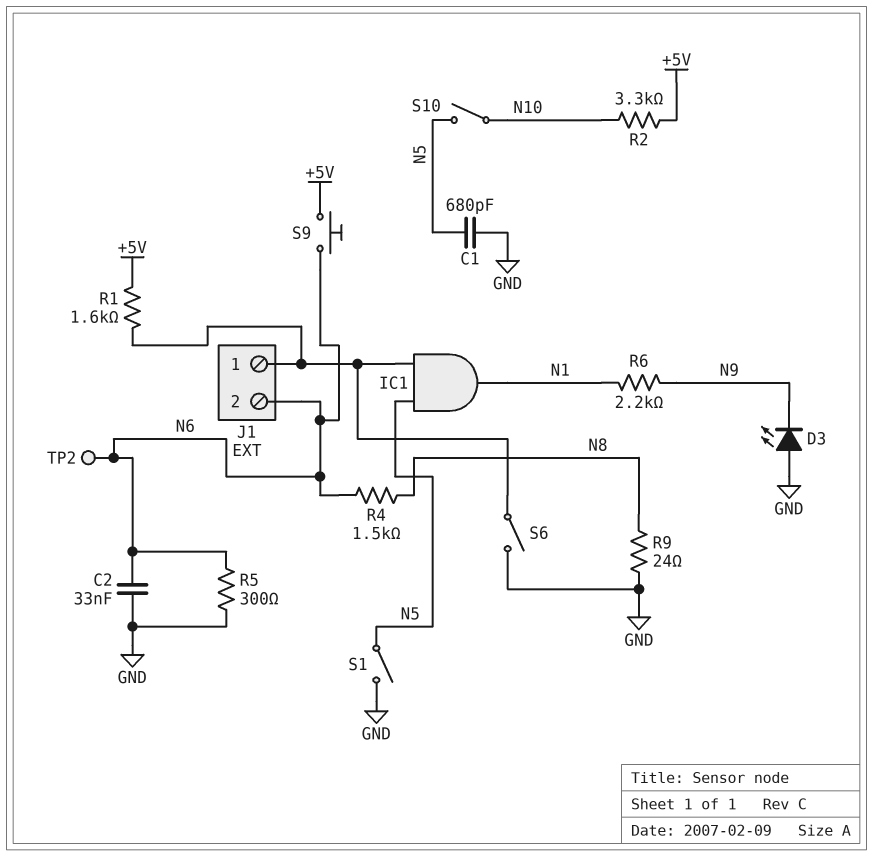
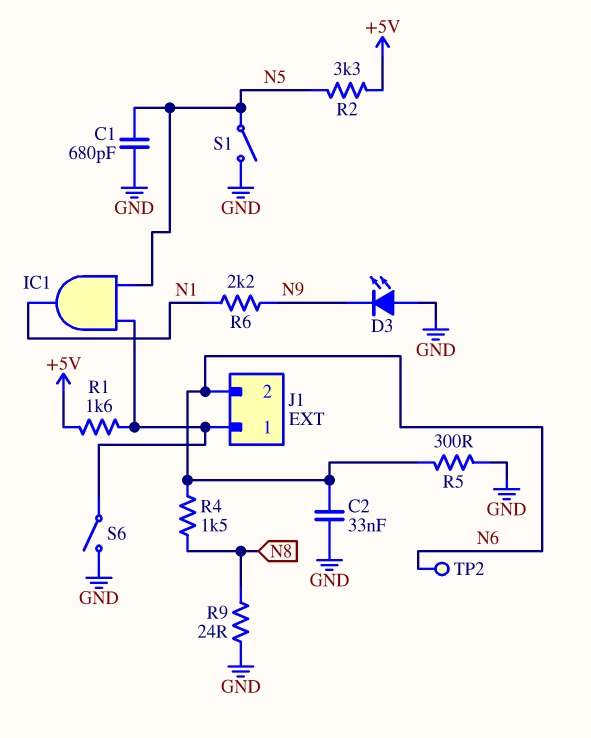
R2: 3.3k (+5V, N10) -> 3.3k (+5V, N5)
S9: button (+5V, N6) -> none
S10: switch (N5, N10) -> none

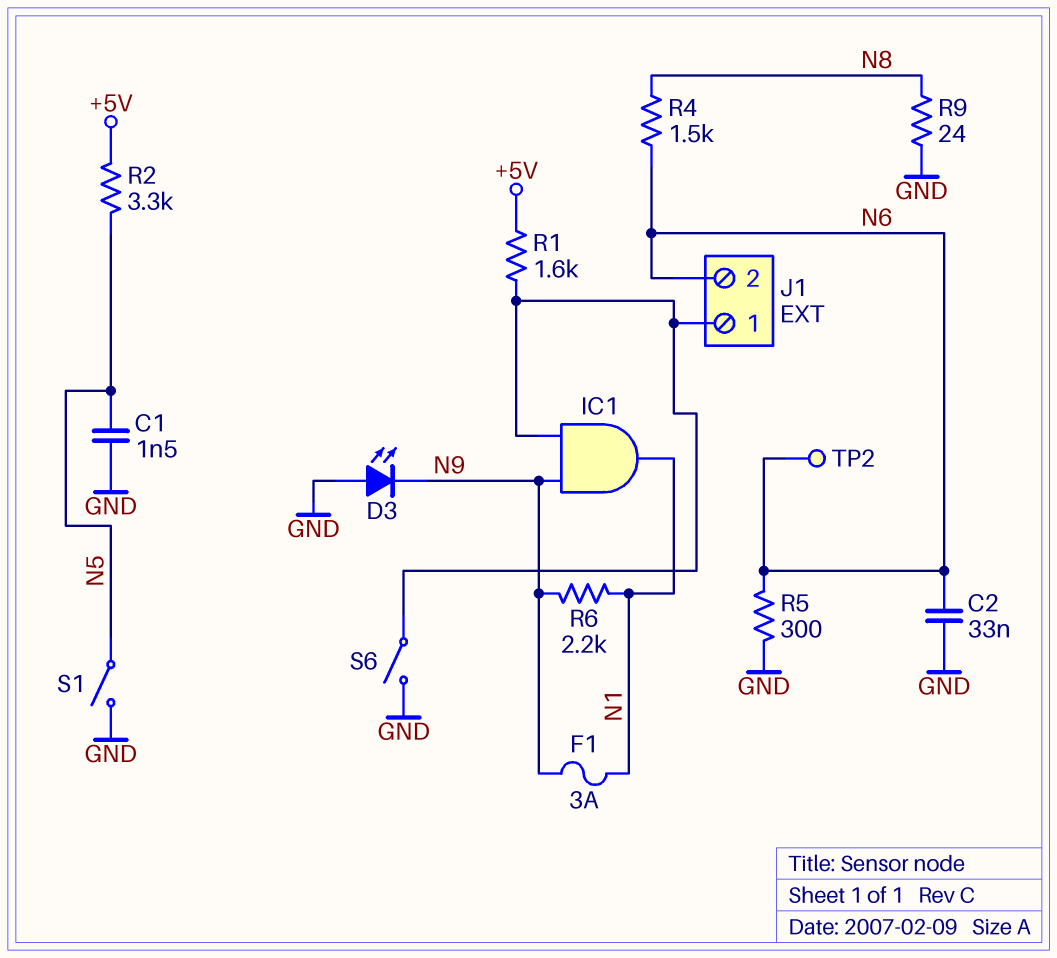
C1: 680pF (GND, N5) -> 1.5nF (GND, N5)
F1: none -> 3A (N1, N9)
IC1: AND (in J1/1, in N5, out N1) -> AND (in J1/1, in N9, out N1)

